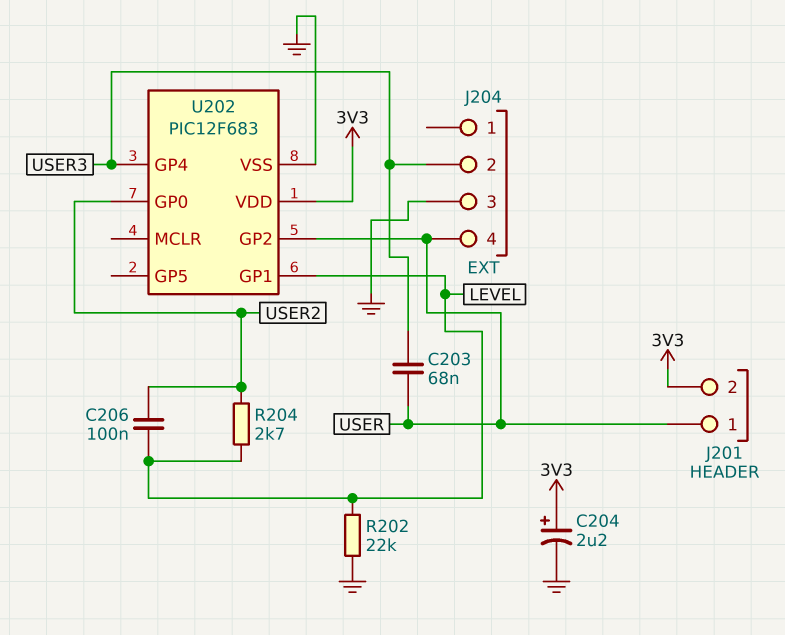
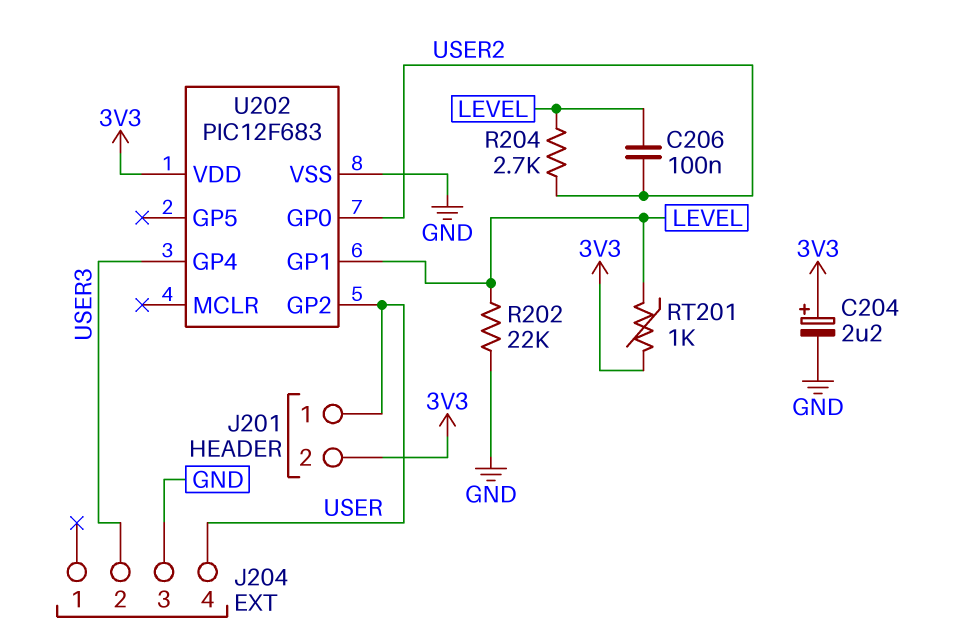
C203: 68nF (USER, USER3) -> none
RT201: none -> 1k (3V3, LEVEL)

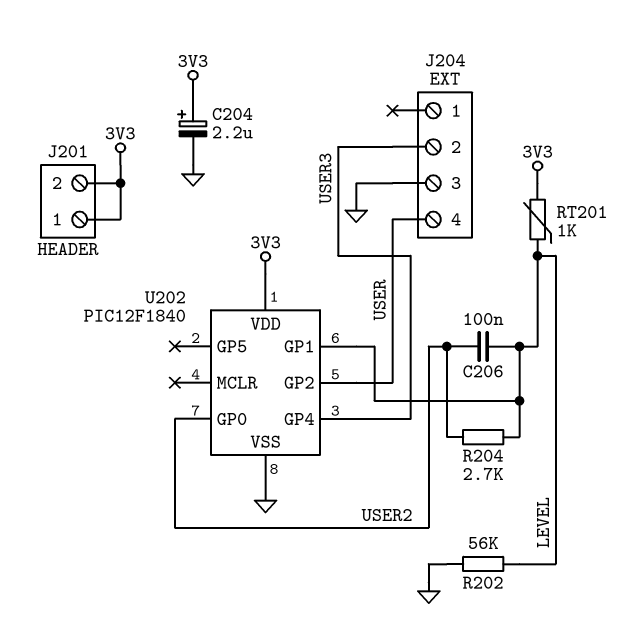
J201 pin 1: USER -> 3V3
R202: 22k (GND, LEVEL) -> 56k (GND, LEVEL)
U202: PIC12F683 -> PIC12F1840

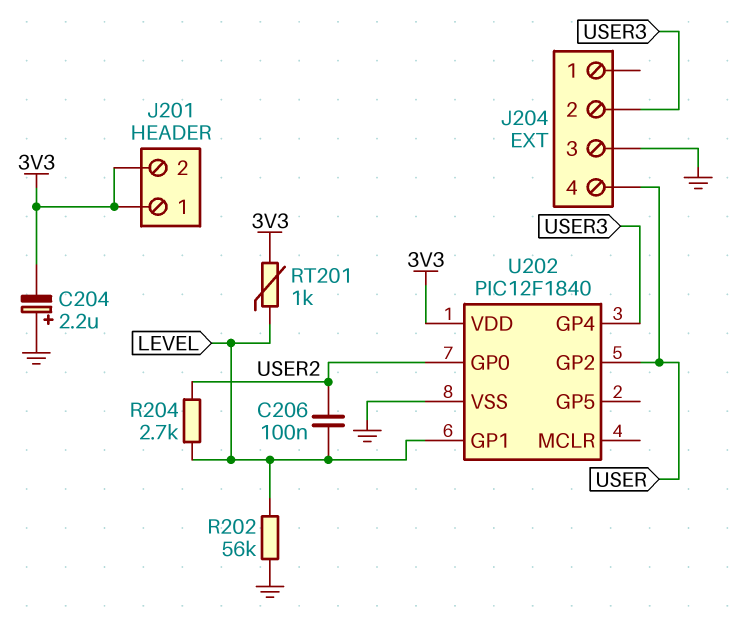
C204: 2.2uF (plus 3V3, minus GND) -> 2.2uF (plus GND, minus 3V3)

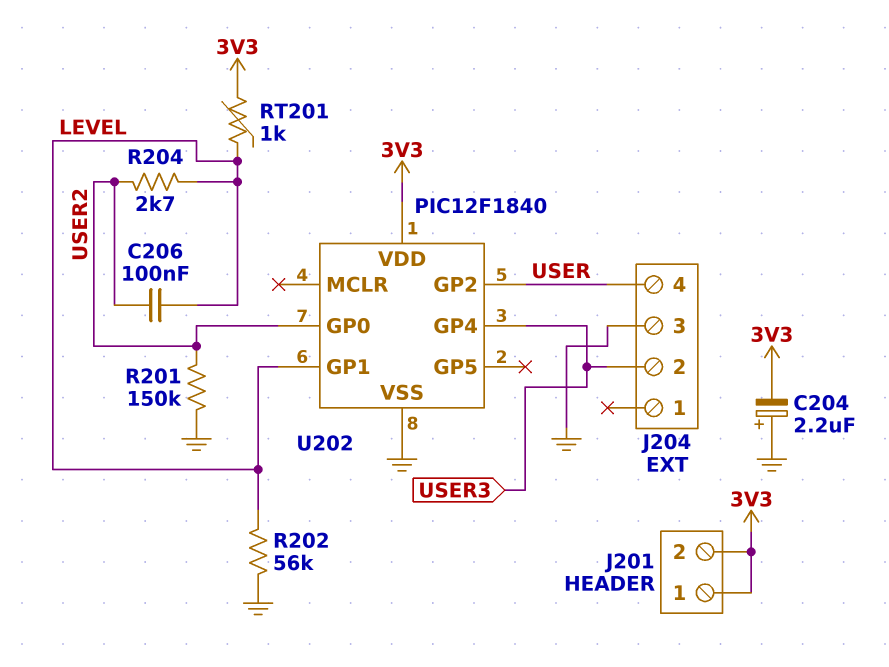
R201: none -> 150k (GND, USER2)

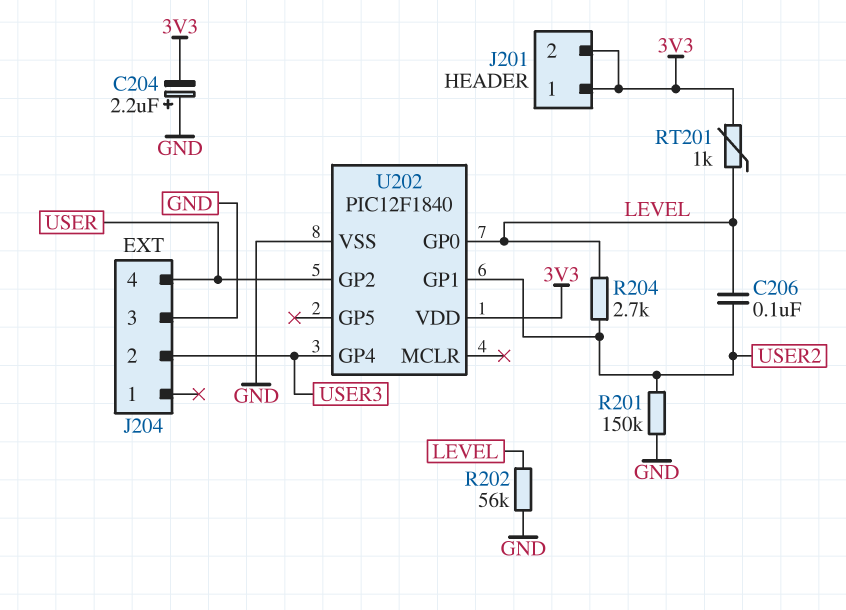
U202 pin GP0: USER2 -> LEVEL
U202 pin GP1: LEVEL -> USER2

